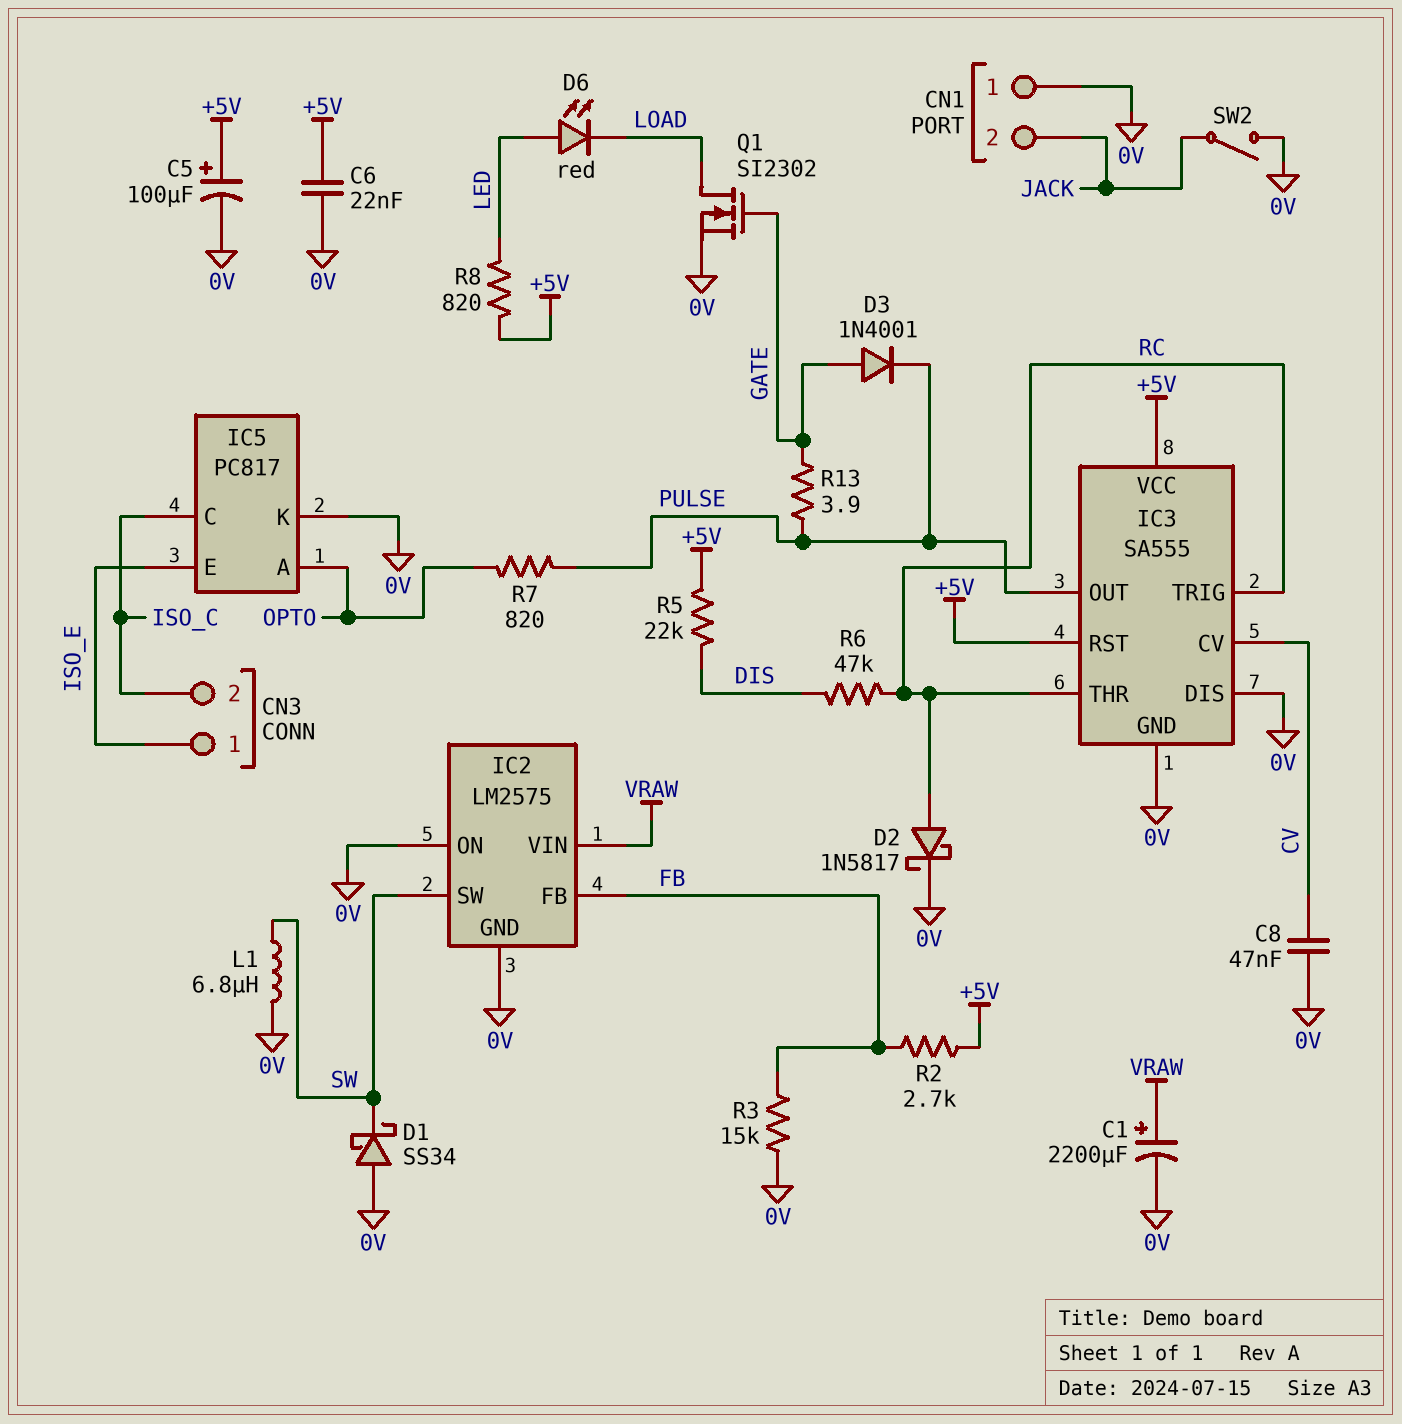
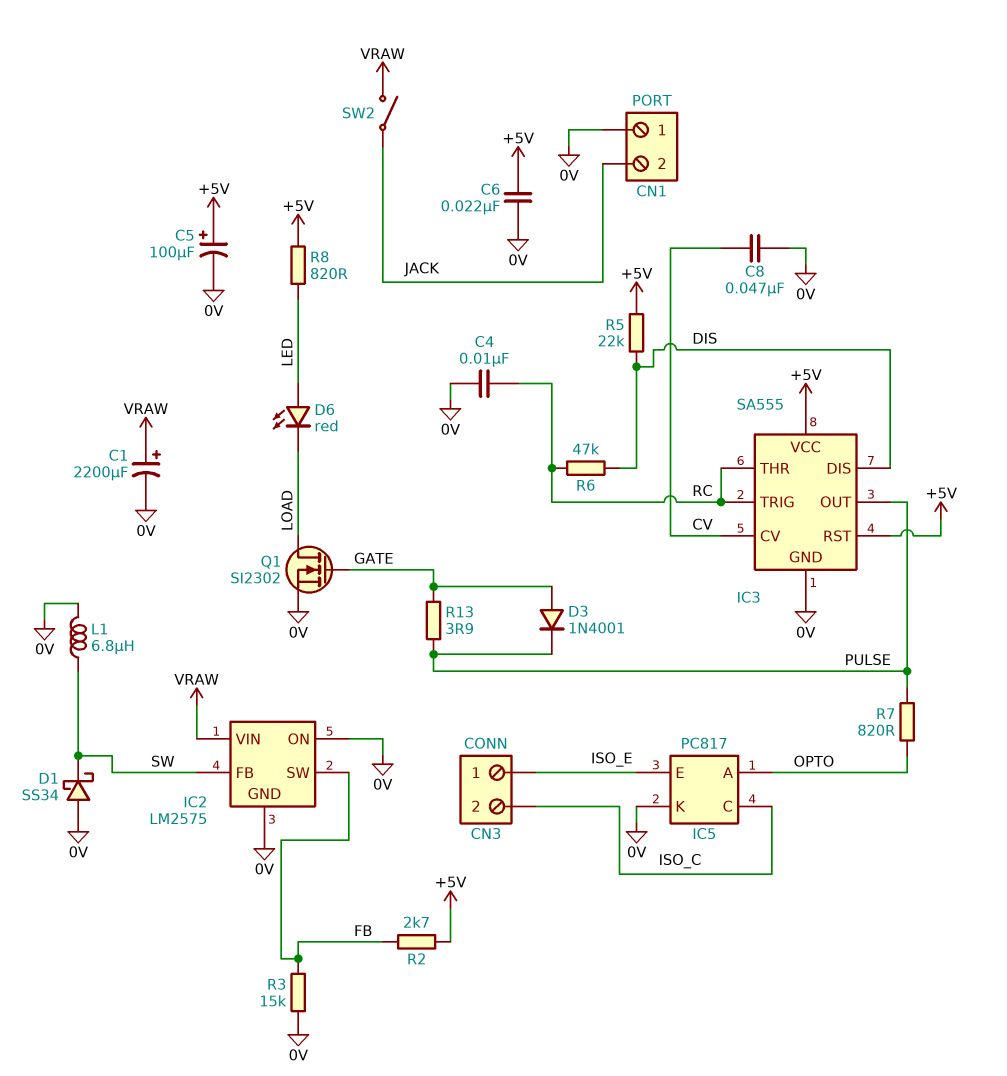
C4: none -> 10nF (0V, RC)
D2: schottky 1N5817 (A RC, K 0V) -> none
IC2 pin FB: FB -> SW
IC2 pin SW: SW -> FB
IC3 pin DIS: 0V -> DIS
SW2: switch (0V, JACK) -> switch (JACK, VRAW)

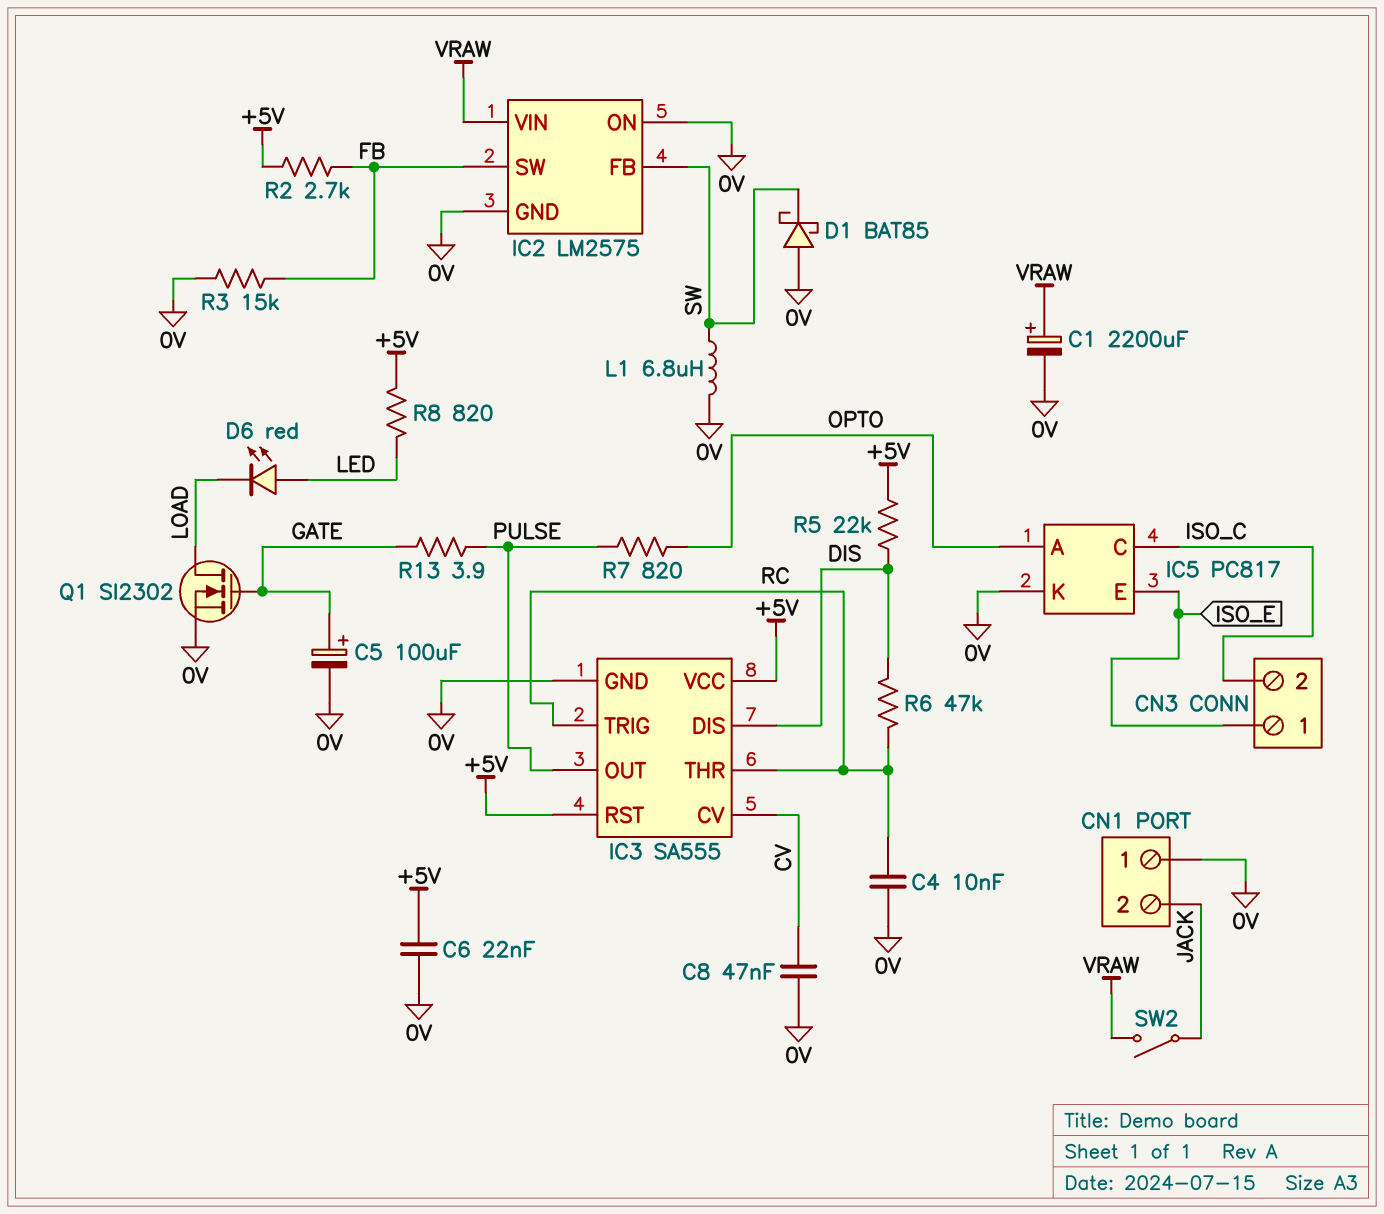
C5: 100uF (plus +5V, minus 0V) -> 100uF (plus GATE, minus 0V)
D1: schottky SS34 (A 0V, K SW) -> schottky BAT85 (A 0V, K SW)
D3: diode 1N4001 (A GATE, K PULSE) -> none

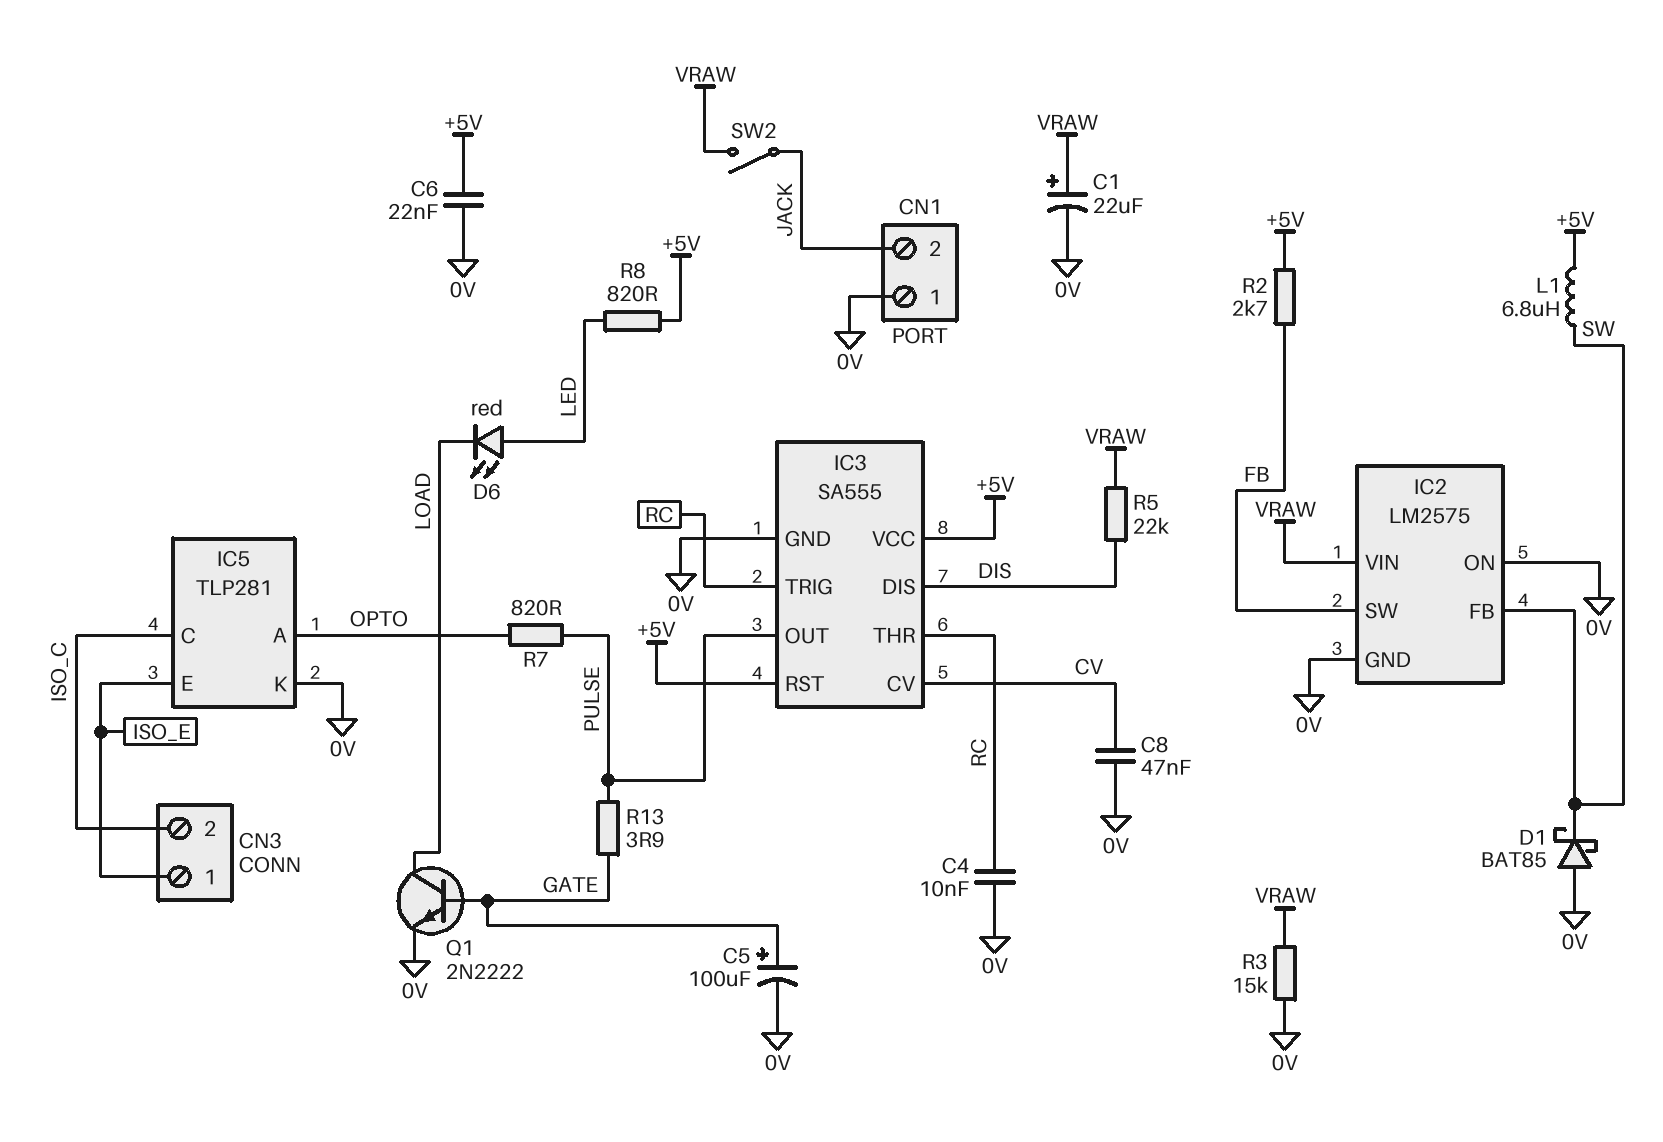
C1: 2200uF (plus VRAW, minus 0V) -> 22uF (plus VRAW, minus 0V)
IC5: PC817 -> TLP281
L1: 6.8uH (0V, SW) -> 6.8uH (+5V, SW)
Q1: NMOS SI2302 (G GATE, D LOAD, S 0V) -> NPN 2N2222 (B GATE, C LOAD, E 0V)
R3: 15k (0V, FB) -> 15k (0V, VRAW)
R5: 22k (+5V, DIS) -> 22k (DIS, VRAW)
R6: 47k (DIS, RC) -> none

